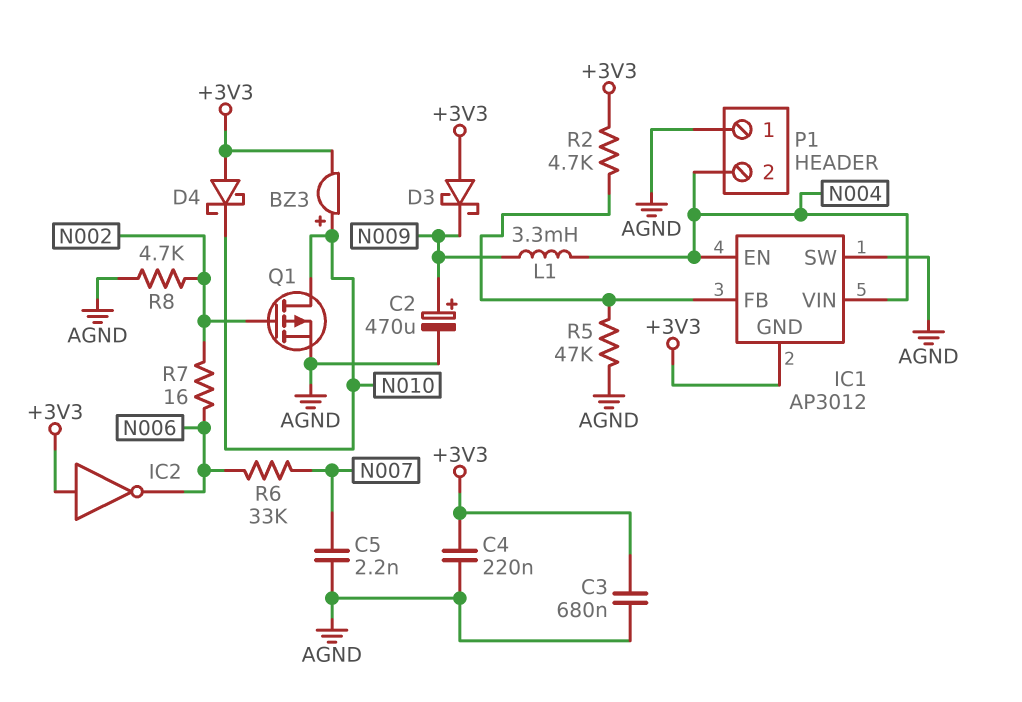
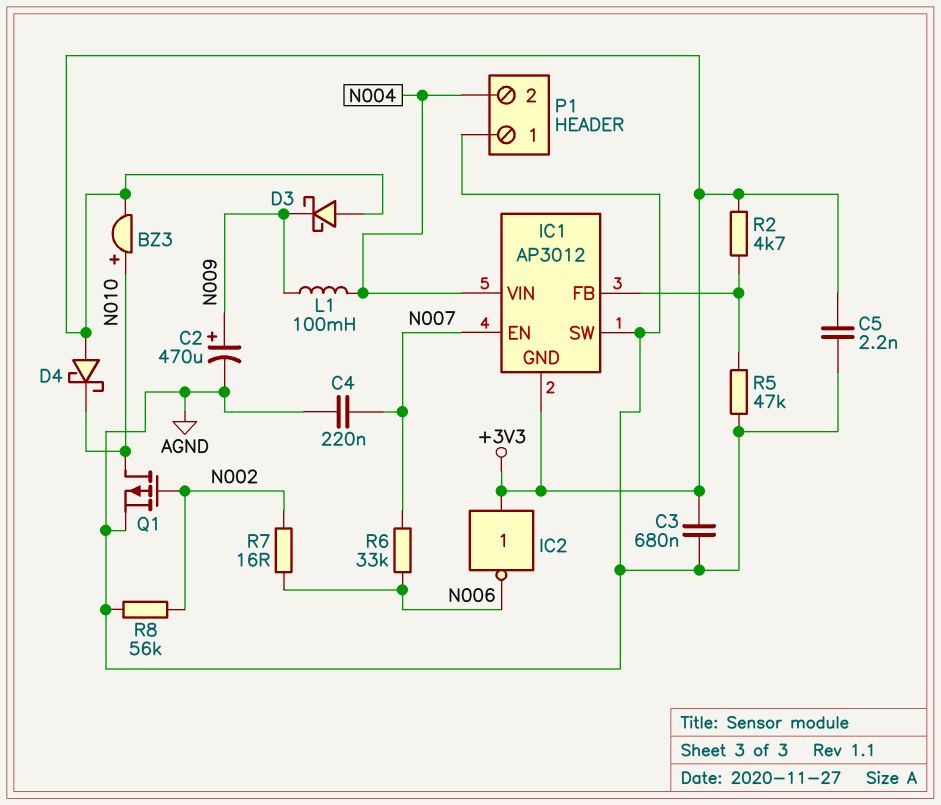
C4: 220nF (+3V3, AGND) -> 220nF (AGND, N007)
C5: 2.2nF (AGND, N007) -> 2.2nF (+3V3, AGND)
IC1 pin EN: N004 -> N007
L1: 3.3mH (N004, N009) -> 100mH (N004, N009)
R8: 4.7k (AGND, N002) -> 56k (AGND, N002)

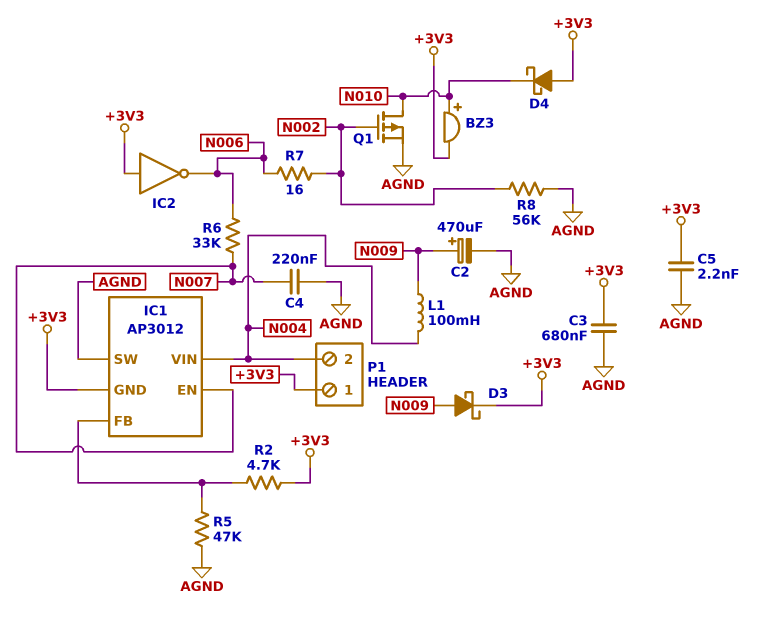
D3: schottky (A +3V3, K N009) -> schottky (A N009, K +3V3)
P1 pin 1: AGND -> +3V3

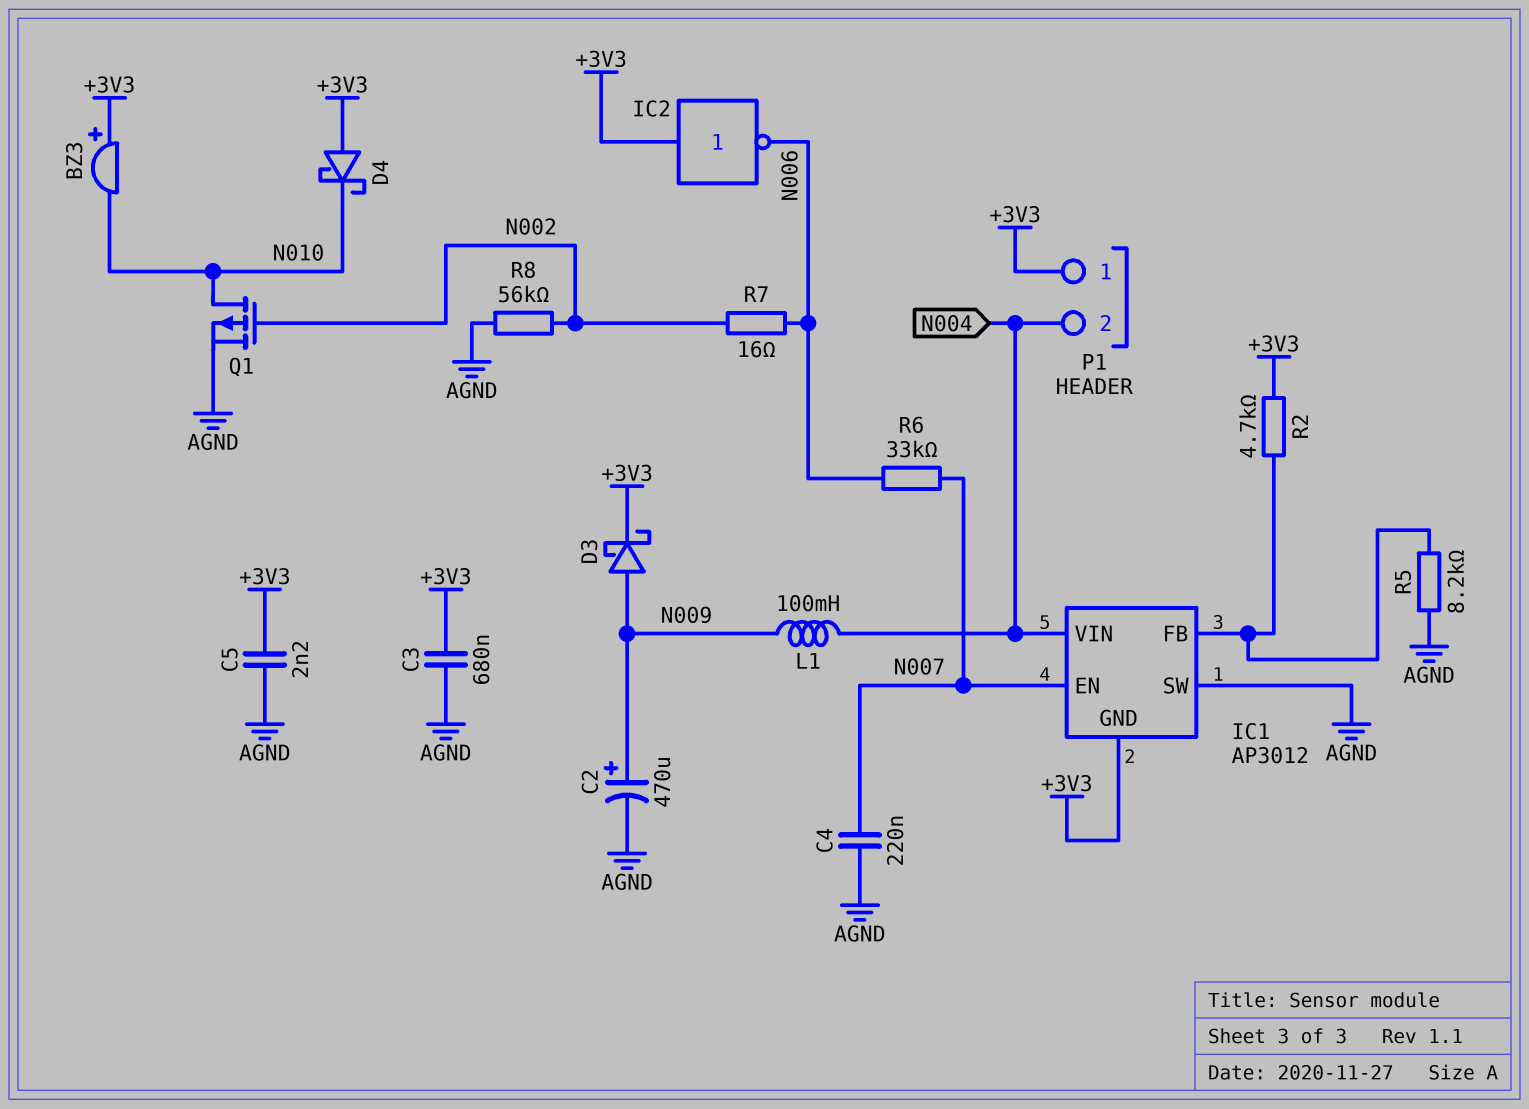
BZ3: buzzer (plus N010, minus +3V3) -> buzzer (plus +3V3, minus N010)
R5: 47k (AGND, IC1/FB) -> 8.2k (AGND, IC1/FB)

